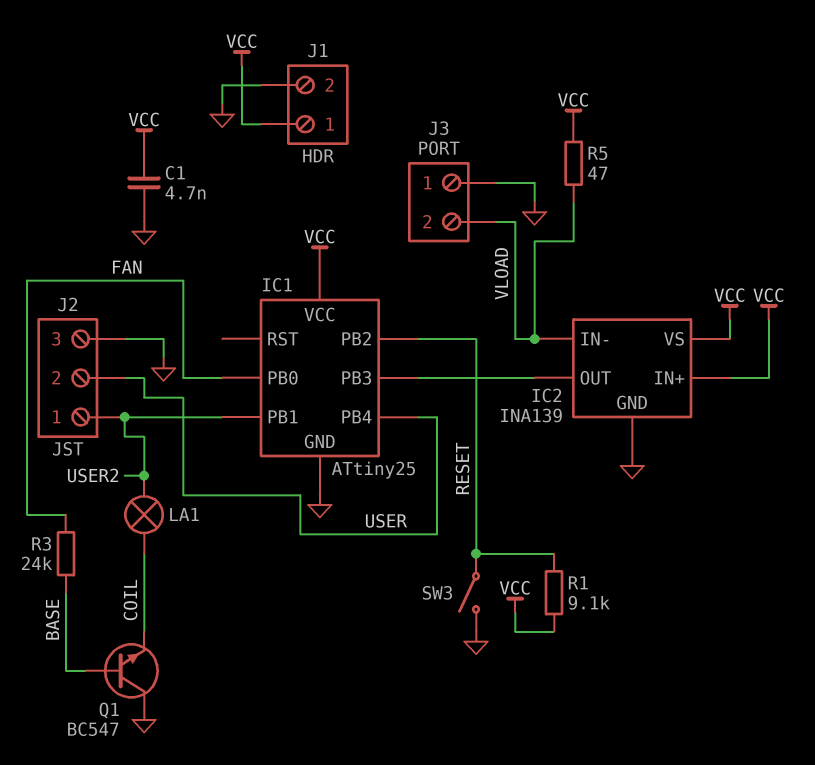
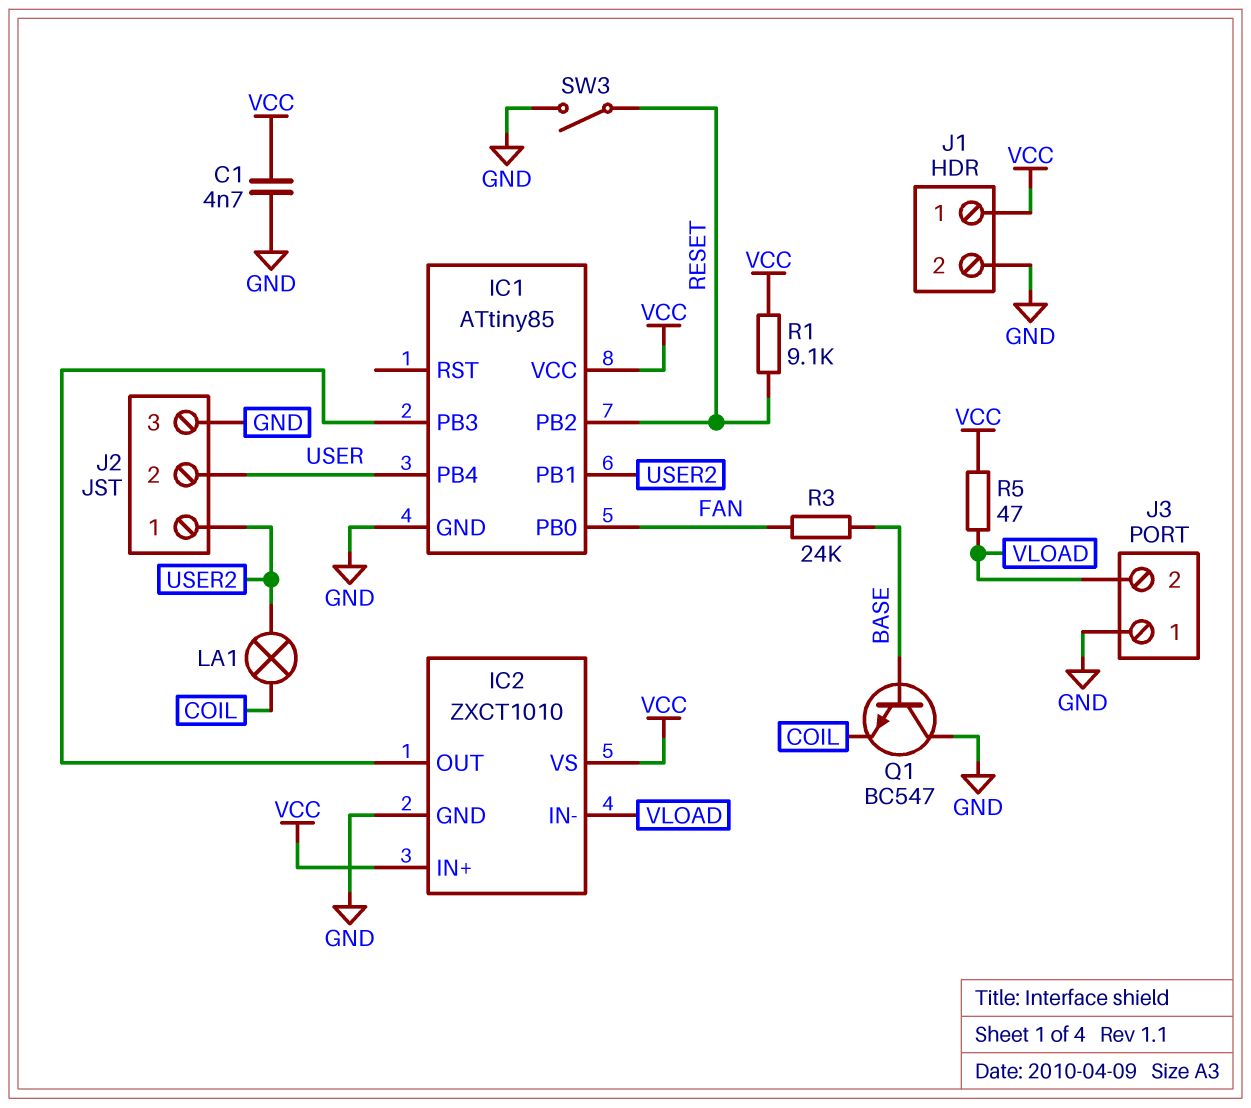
IC1: ATtiny25 -> ATtiny85
IC2: INA139 -> ZXCT1010

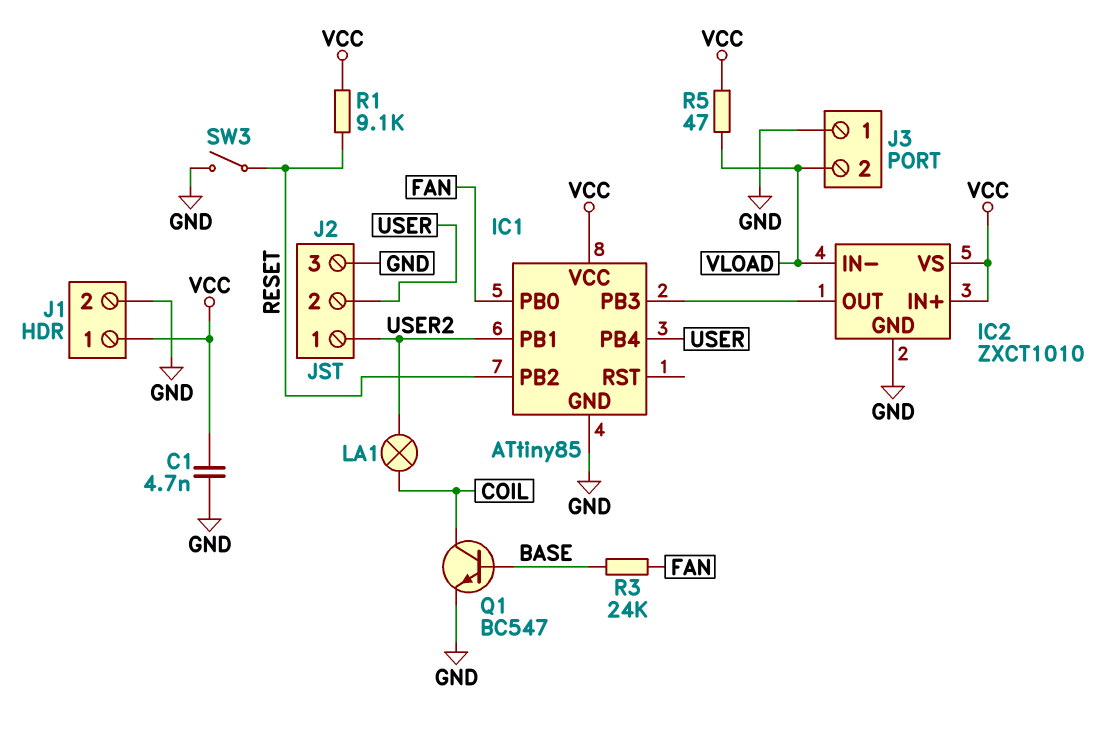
Q1: NPN BC547 (B BASE, C GND, E COIL) -> NPN BC547 (B BASE, C COIL, E GND)

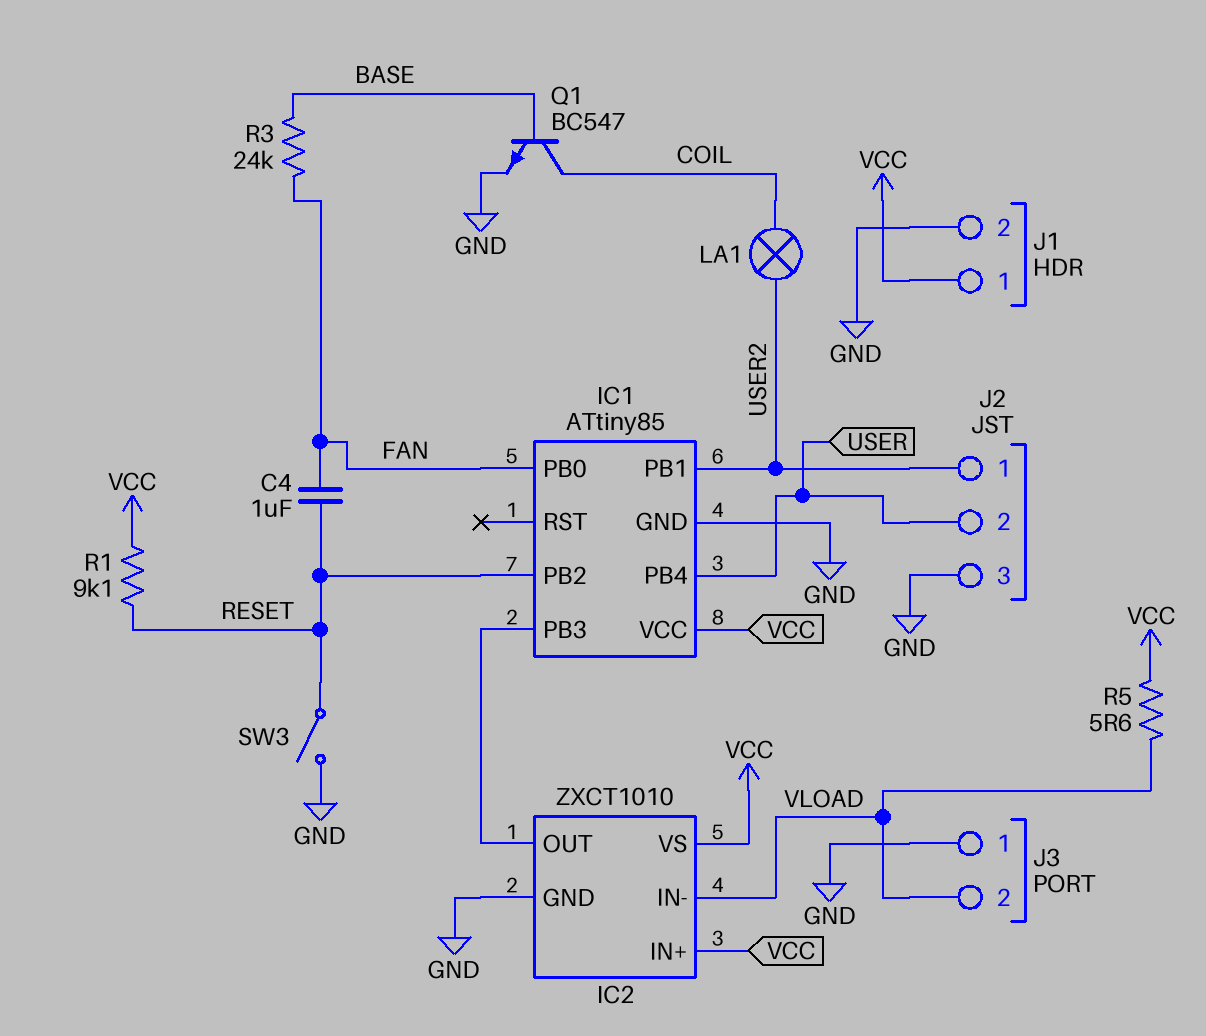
C1: 4.7nF (GND, VCC) -> none
C4: none -> 1uF (FAN, RESET)
R5: 47 (VCC, VLOAD) -> 5.6 (VCC, VLOAD)

